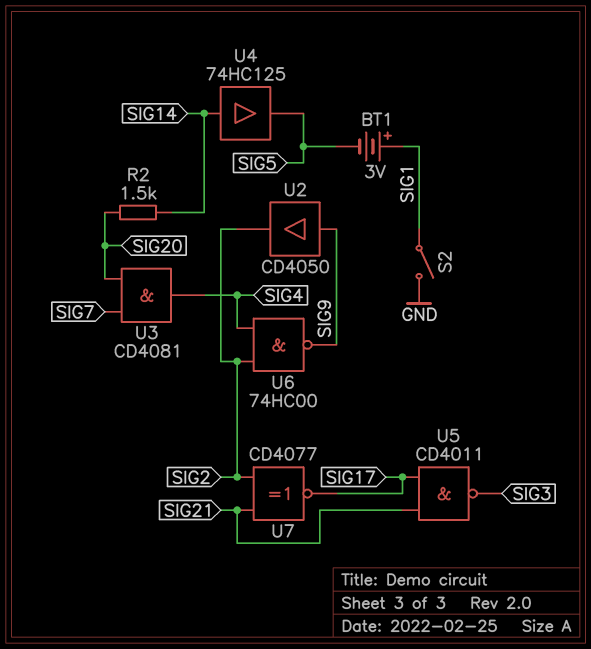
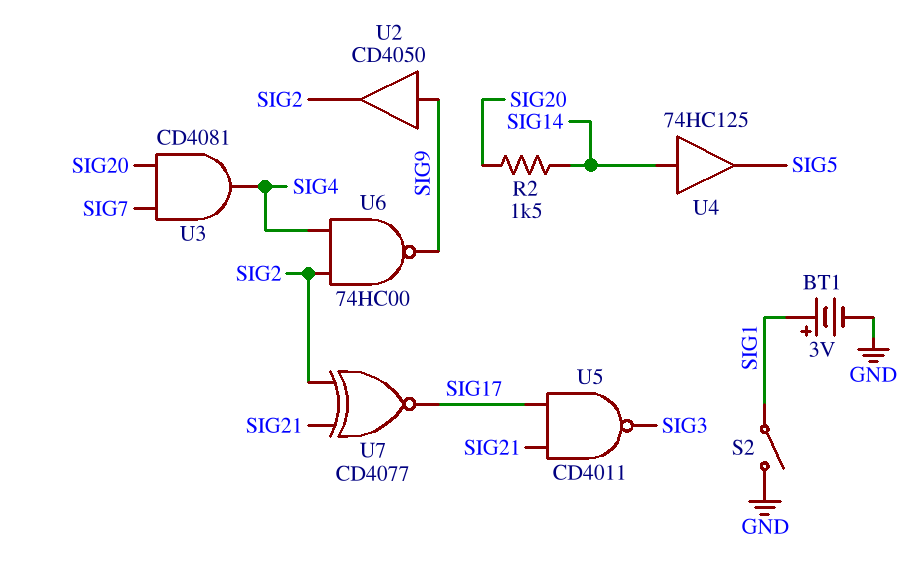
BT1: 3V (plus SIG1, minus SIG5) -> 3V (plus SIG1, minus GND)

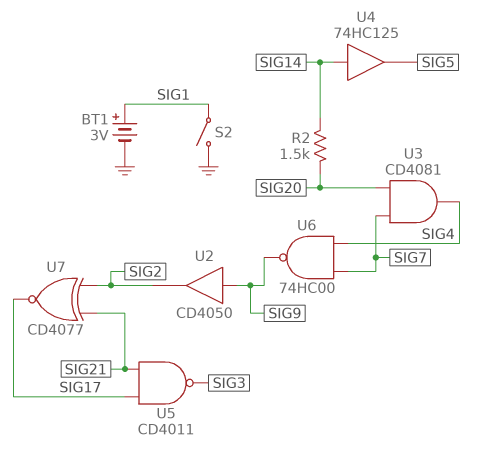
U6: NAND 74HC00 (in SIG2, in SIG4, out SIG9) -> NAND 74HC00 (in SIG4, in SIG7, out SIG9)

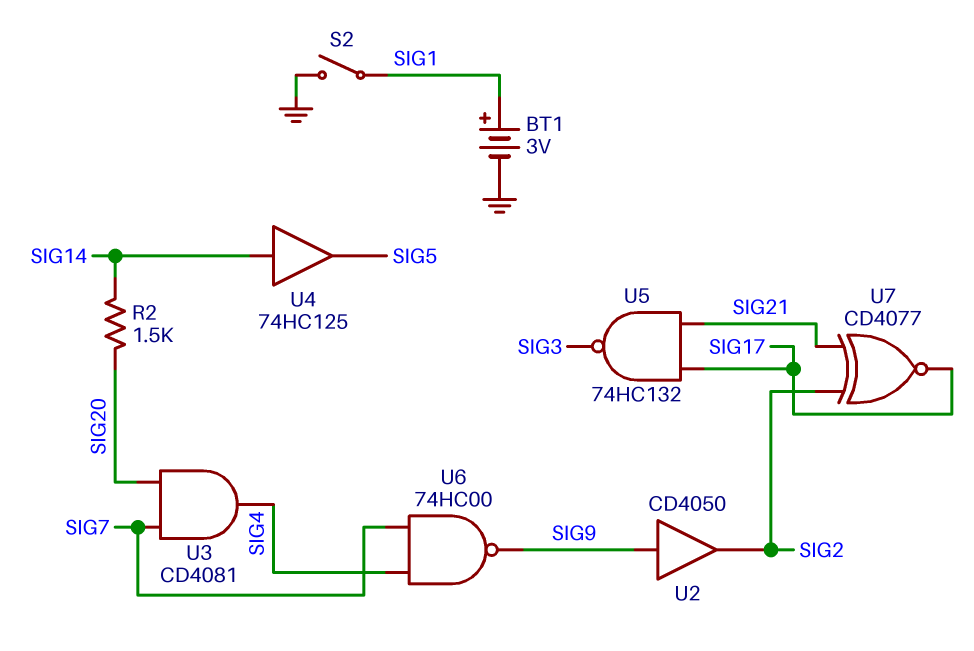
U5: NAND CD4011 (in SIG17, in SIG21, out SIG3) -> NAND 74HC132 (in SIG17, in SIG21, out SIG3)

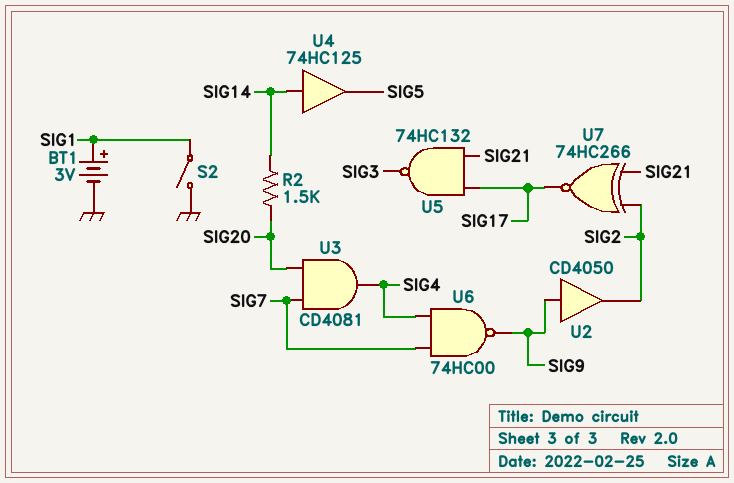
U7: XNOR CD4077 (in SIG2, in SIG21, out SIG17) -> XNOR 74HC266 (in SIG2, in SIG21, out SIG17)

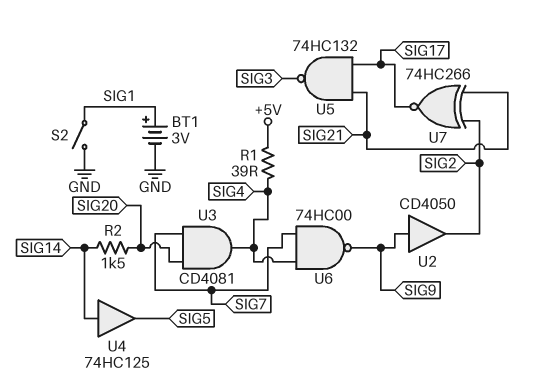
R1: none -> 39 (+5V, SIG4)

